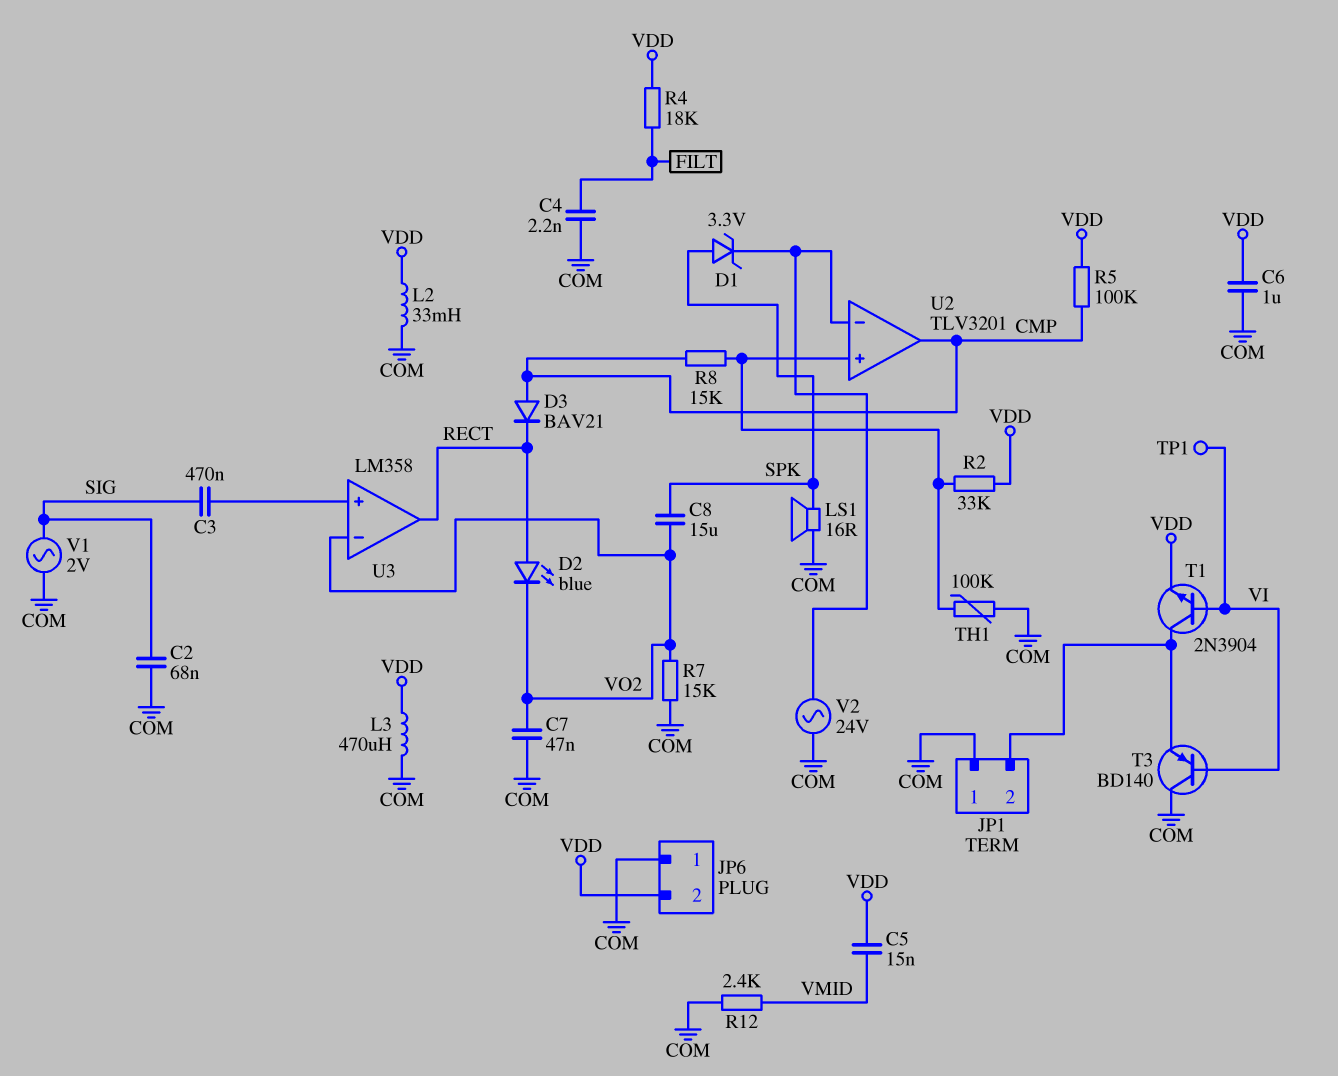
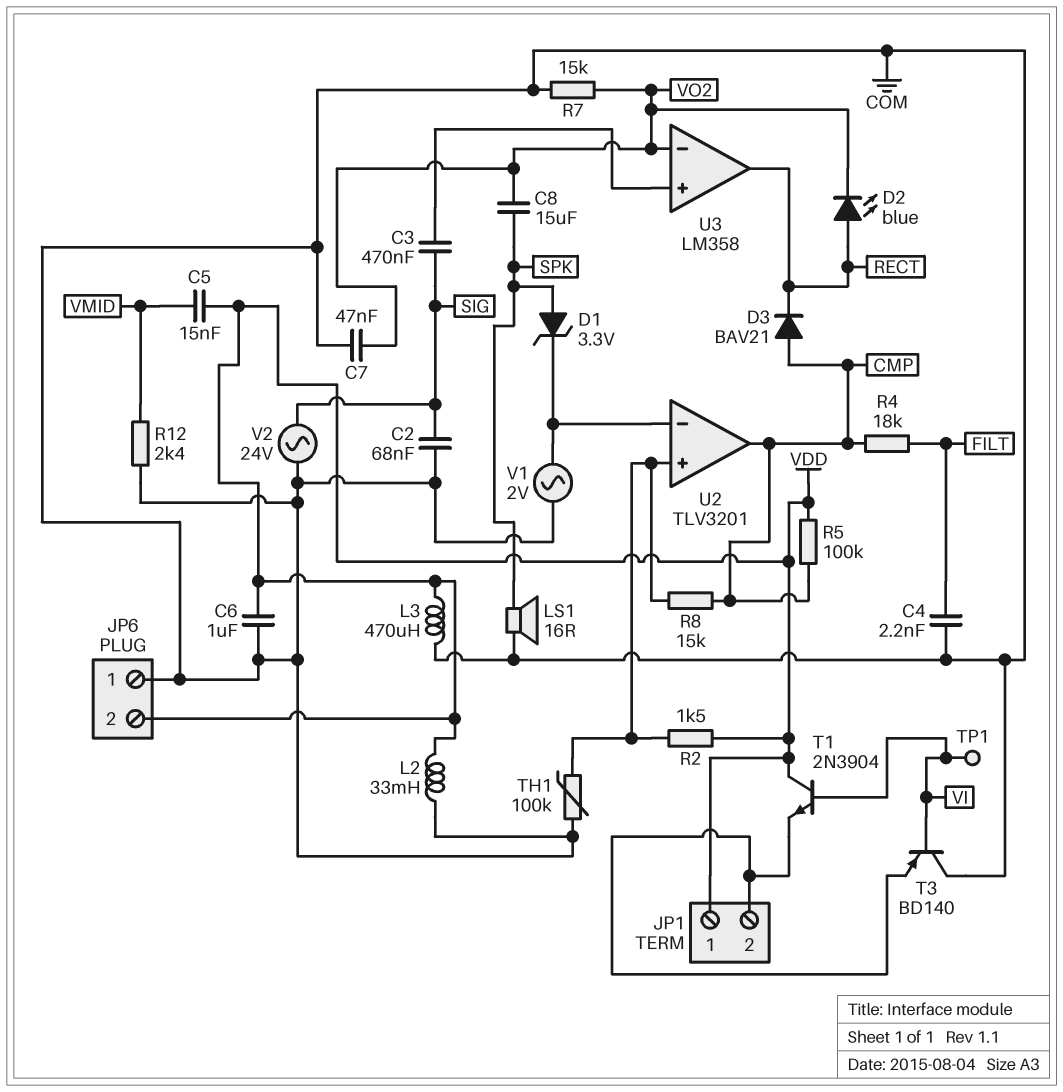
JP1 pin 1: COM -> VDD
R2: 33k (U2/in+, VDD) -> 1.5k (U2/in+, VDD)
R4: 18k (FILT, VDD) -> 18k (CMP, FILT)
T1: NPN 2N3904 (B VI, C JP1/2, E VDD) -> NPN 2N3904 (B VI, C VDD, E JP1/2)
V1: AC 2V (COM, SIG) -> AC 2V (COM, U2/in-)
V2: AC 24V (COM, U2/in-) -> AC 24V (COM, SIG)

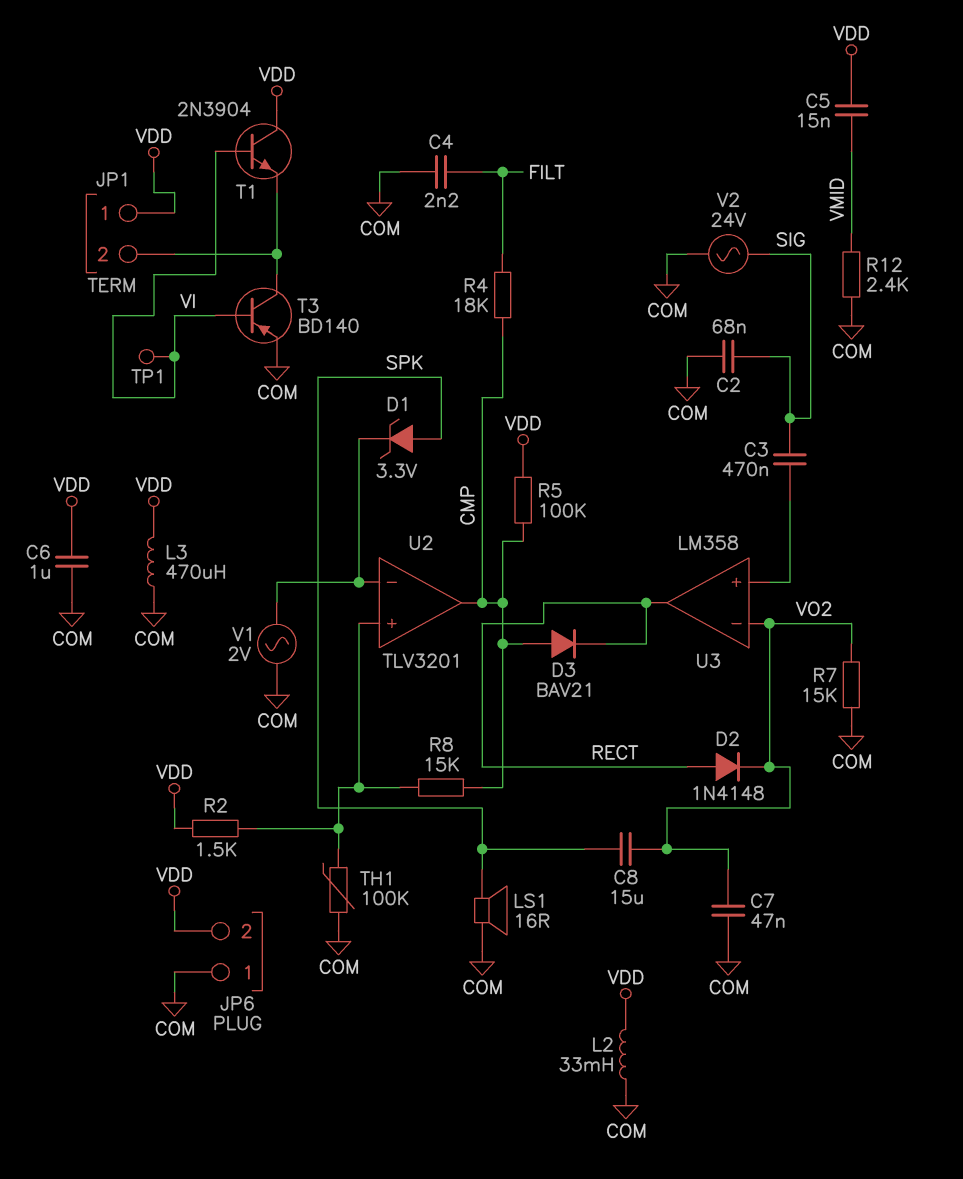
D2: LED blue (A RECT, K VO2) -> diode 1N4148 (A RECT, K VO2)
T3: PNP BD140 (B VI, C COM, E JP1/2) -> PNP BD140 (B VI, C JP1/2, E COM)

